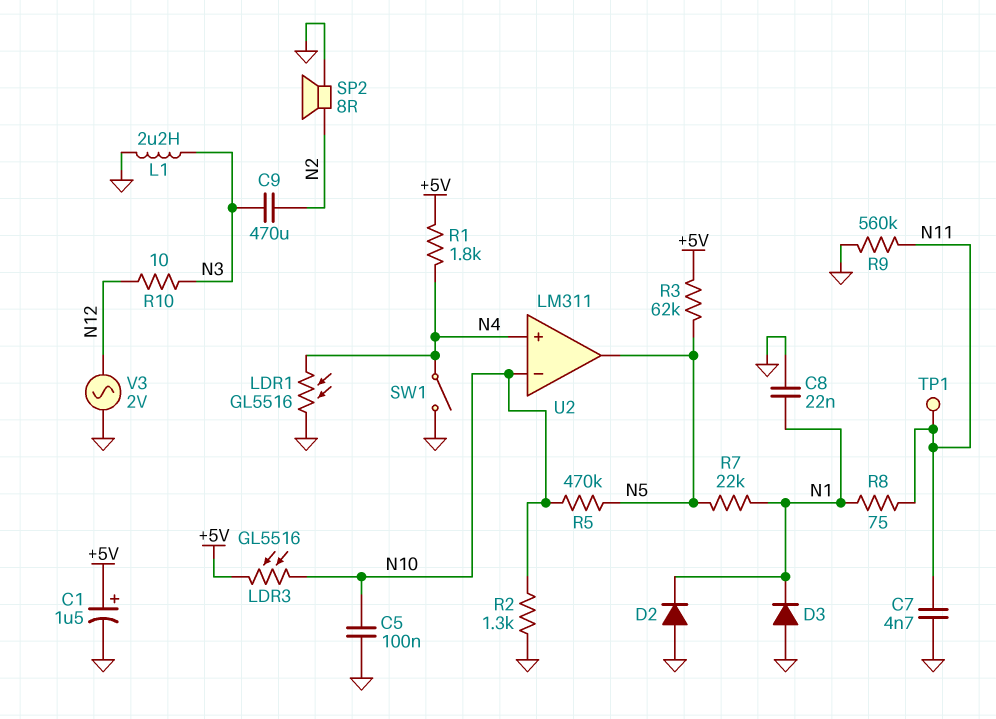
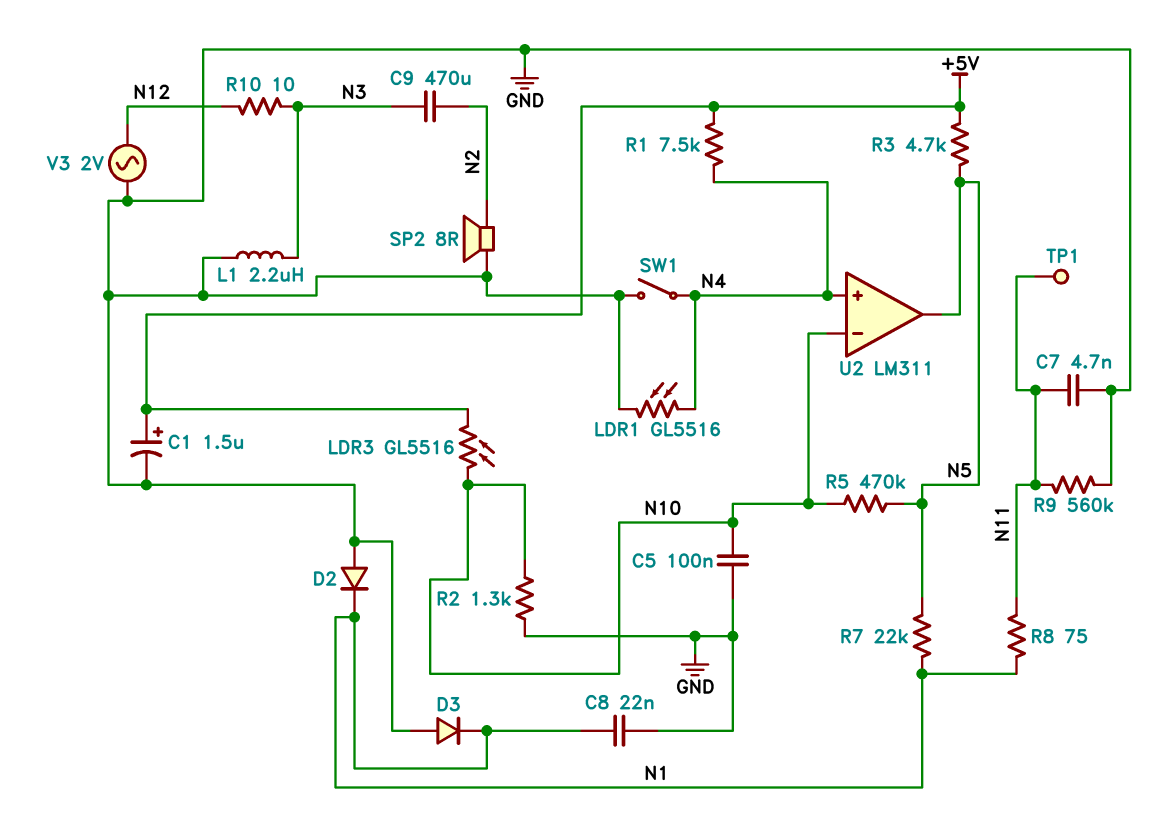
R1: 1.8k (+5V, N4) -> 7.5k (+5V, N4)
R3: 62k (+5V, N5) -> 4.7k (+5V, N5)

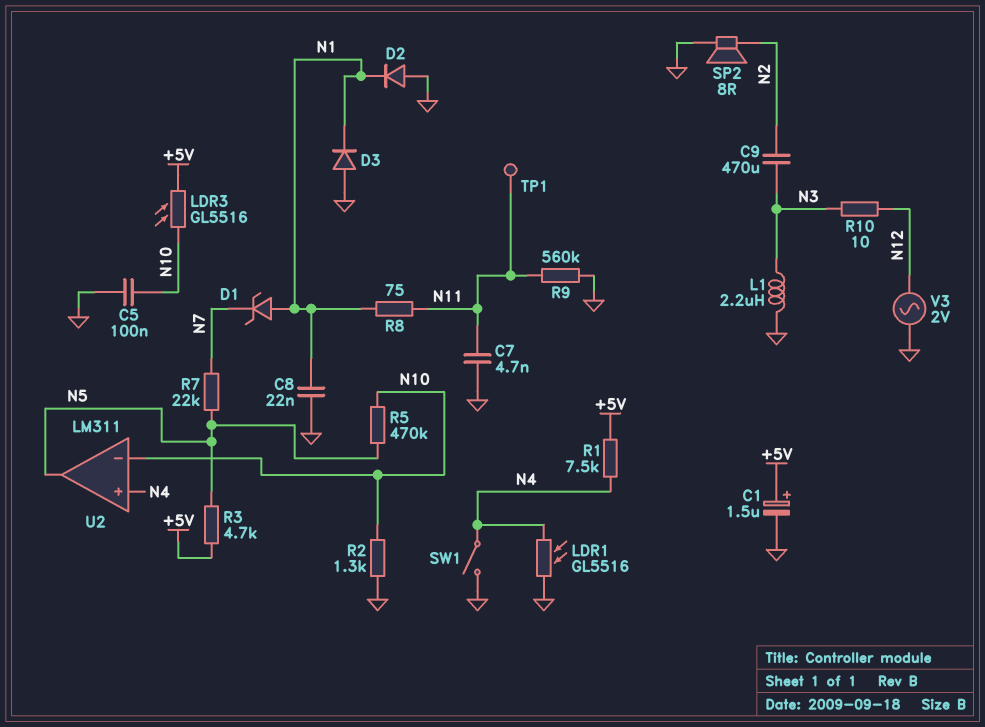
D1: none -> zener (A N1, K N7)
R7: 22k (N1, N5) -> 22k (N5, N7)

